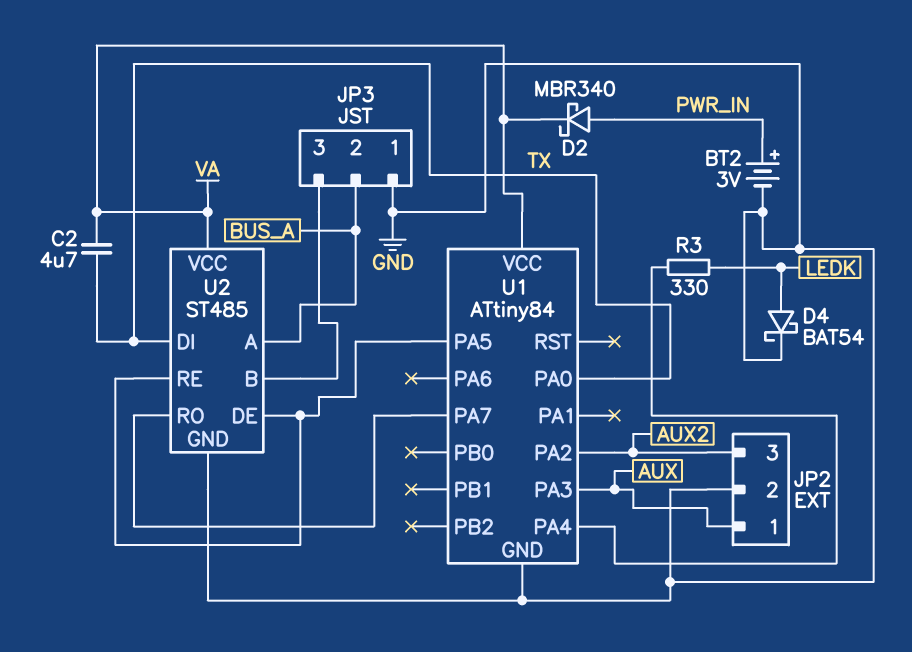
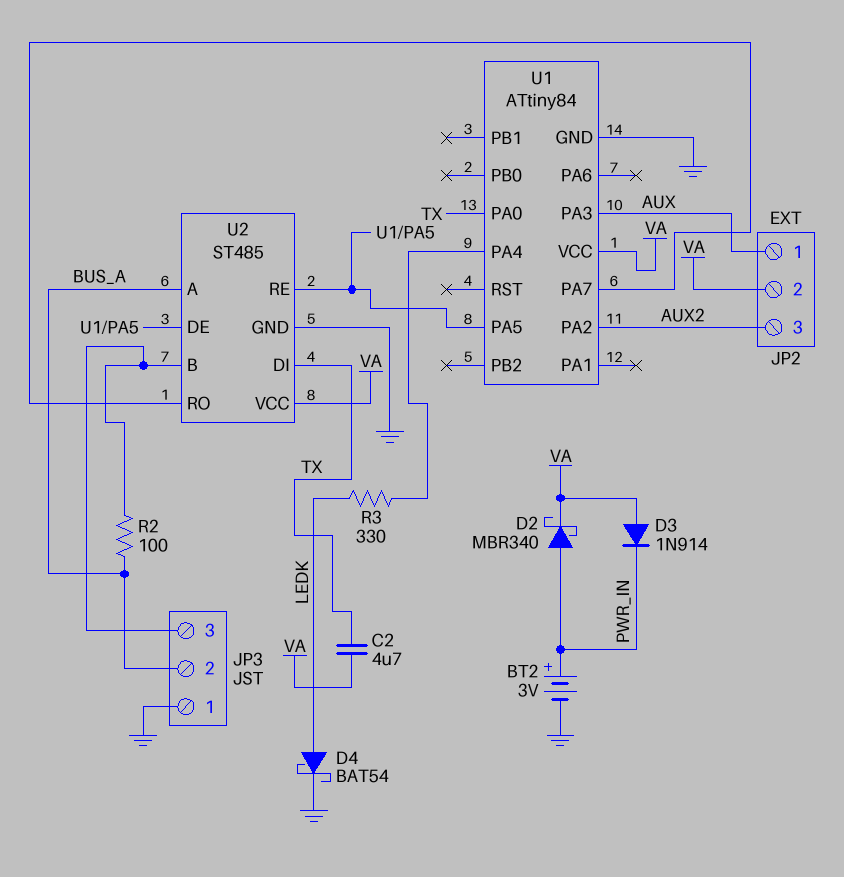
D3: none -> diode 1N914 (A VA, K PWR_IN)
JP2 pin 2: GND -> VA
R2: none -> 100 (BUS_A, JP3/3)

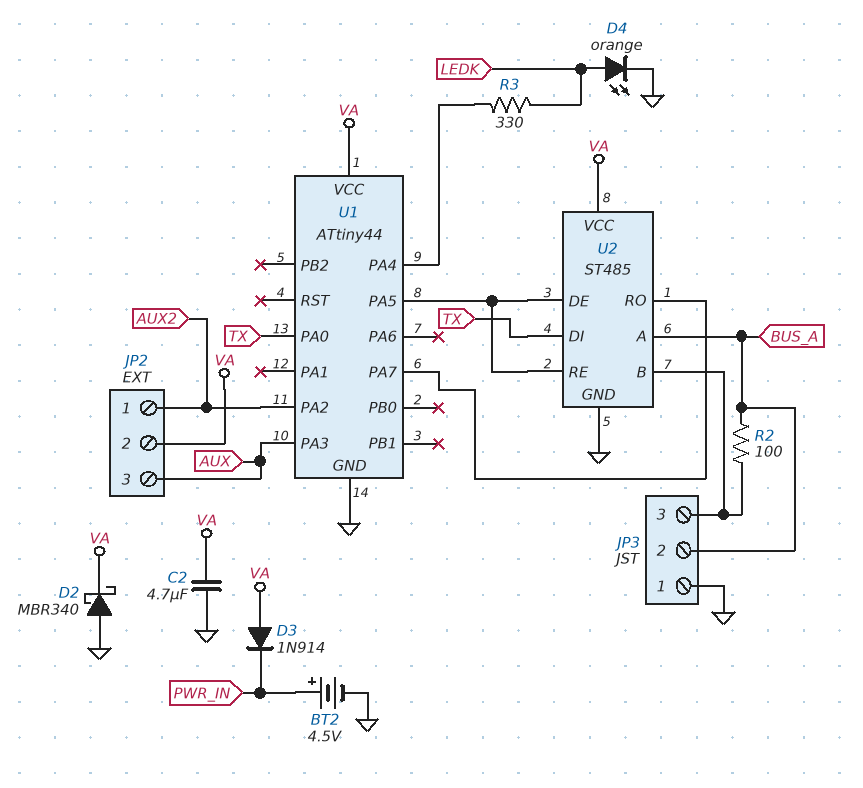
BT2: 3V (plus PWR_IN, minus GND) -> 4.5V (plus PWR_IN, minus GND)
C2: 4.7uF (TX, VA) -> 4.7uF (GND, VA)
D2: schottky MBR340 (A PWR_IN, K VA) -> schottky MBR340 (A GND, K VA)
D4: schottky BAT54 (A LEDK, K GND) -> LED orange (A LEDK, K GND)
JP2 pin 1: AUX -> AUX2
JP2 pin 3: AUX2 -> AUX
U1: ATtiny84 -> ATtiny44

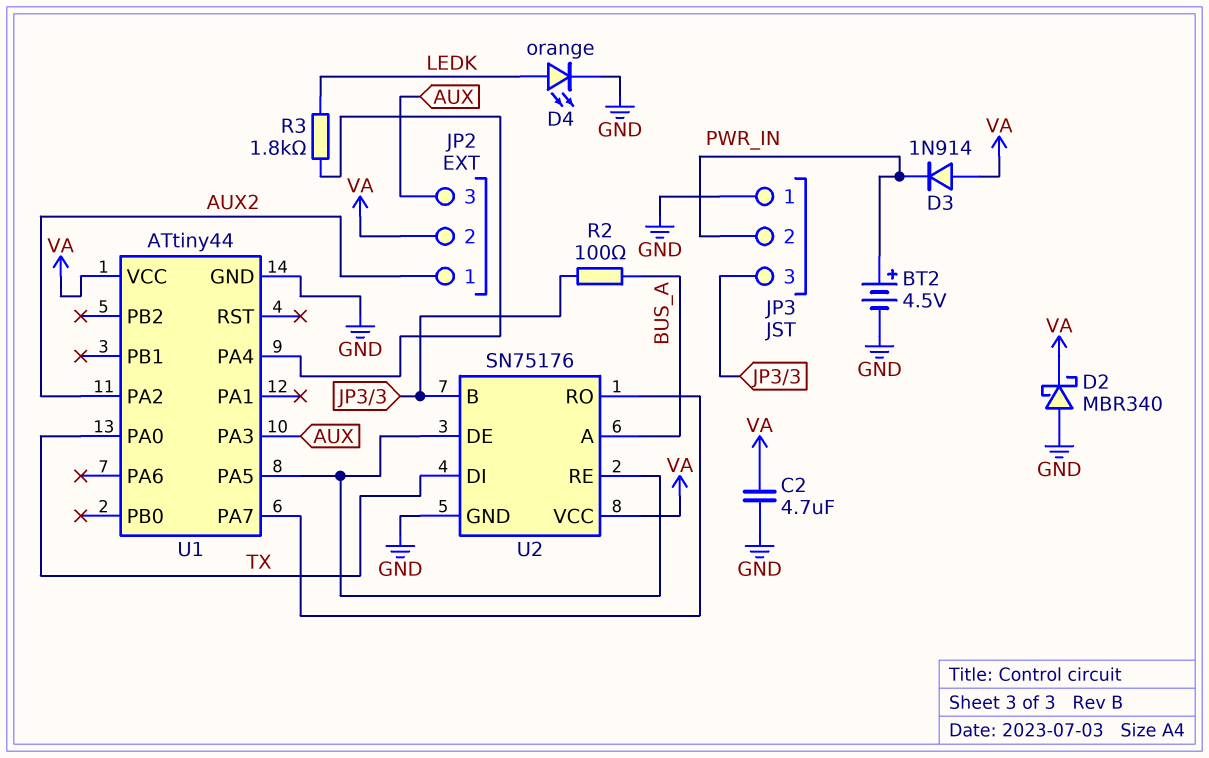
JP3 pin 2: BUS_A -> PWR_IN
R3: 330 (LEDK, U1/PA4) -> 1.8k (LEDK, U1/PA4)
U2: ST485 -> SN75176

